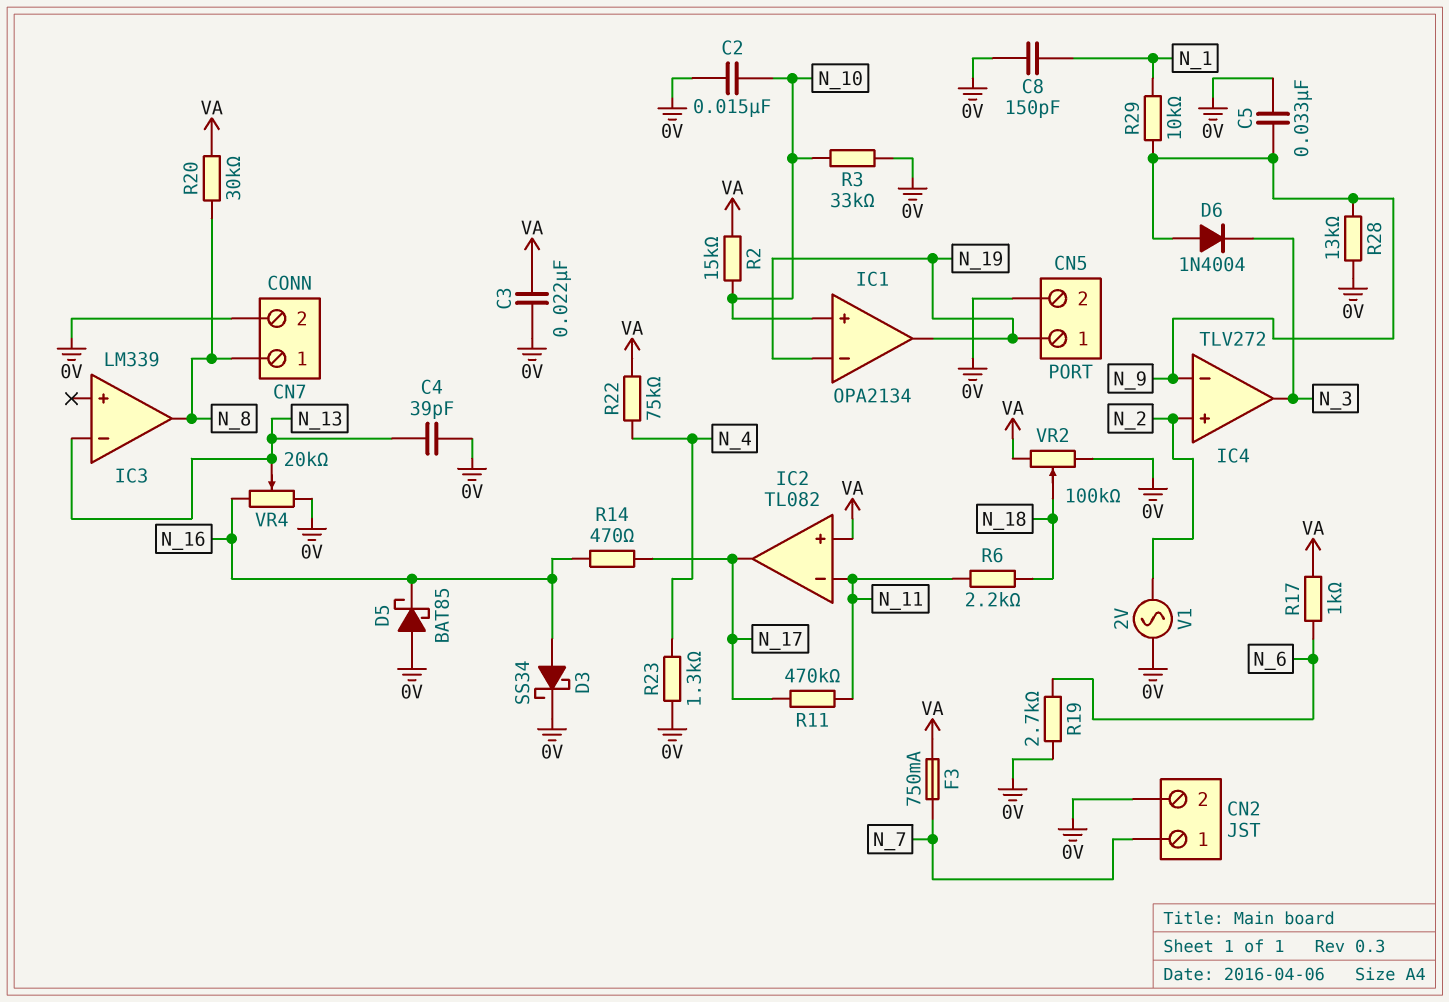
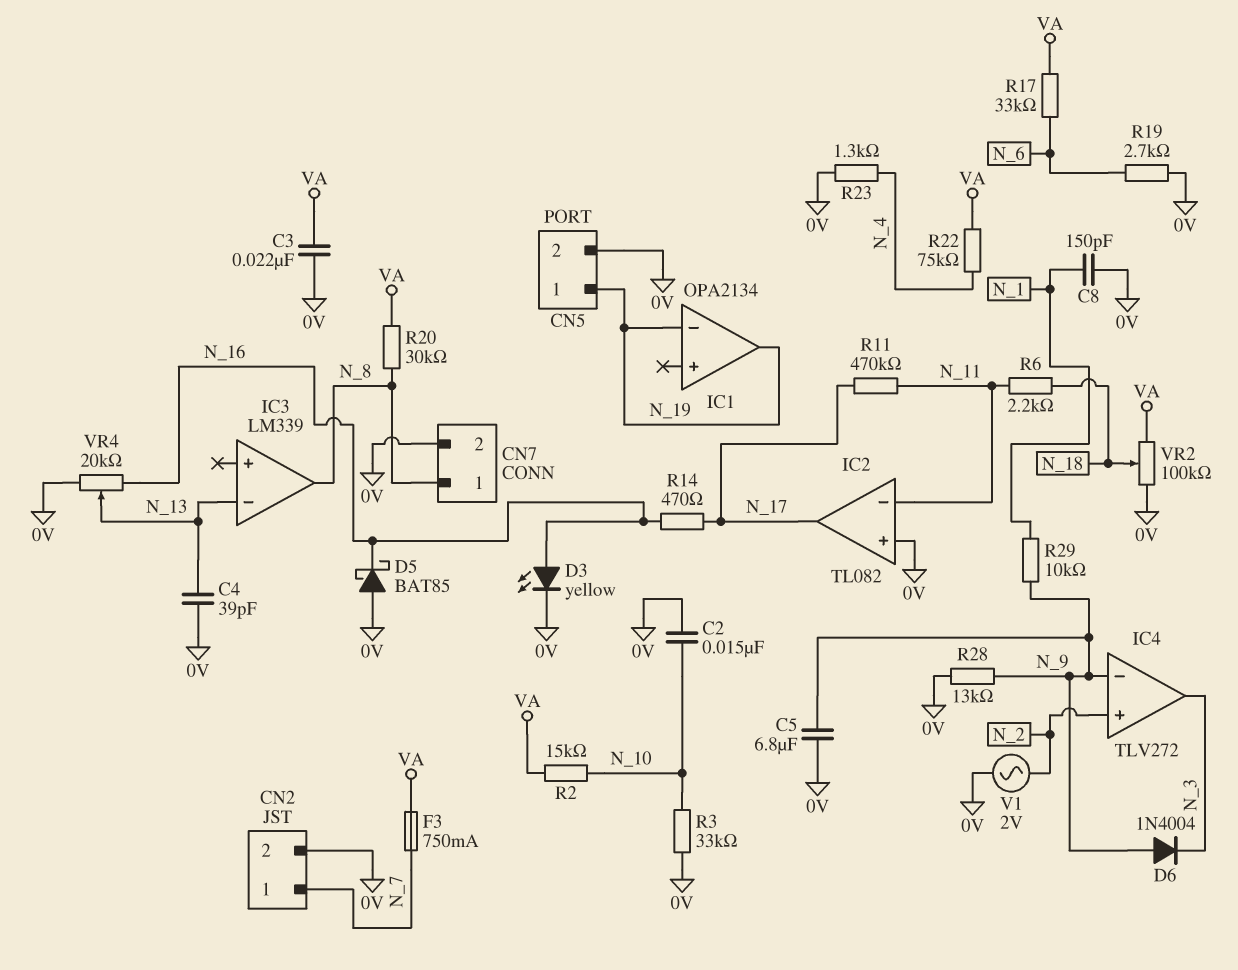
C5: 33nF (0V, N_9) -> 6.8uF (0V, N_9)
D3: schottky SS34 (A N_16, K 0V) -> LED yellow (A N_16, K 0V)
IC1 pin in+: N_10 -> none
IC2 pin in+: VA -> 0V
R17: 1k (N_6, VA) -> 33k (N_6, VA)

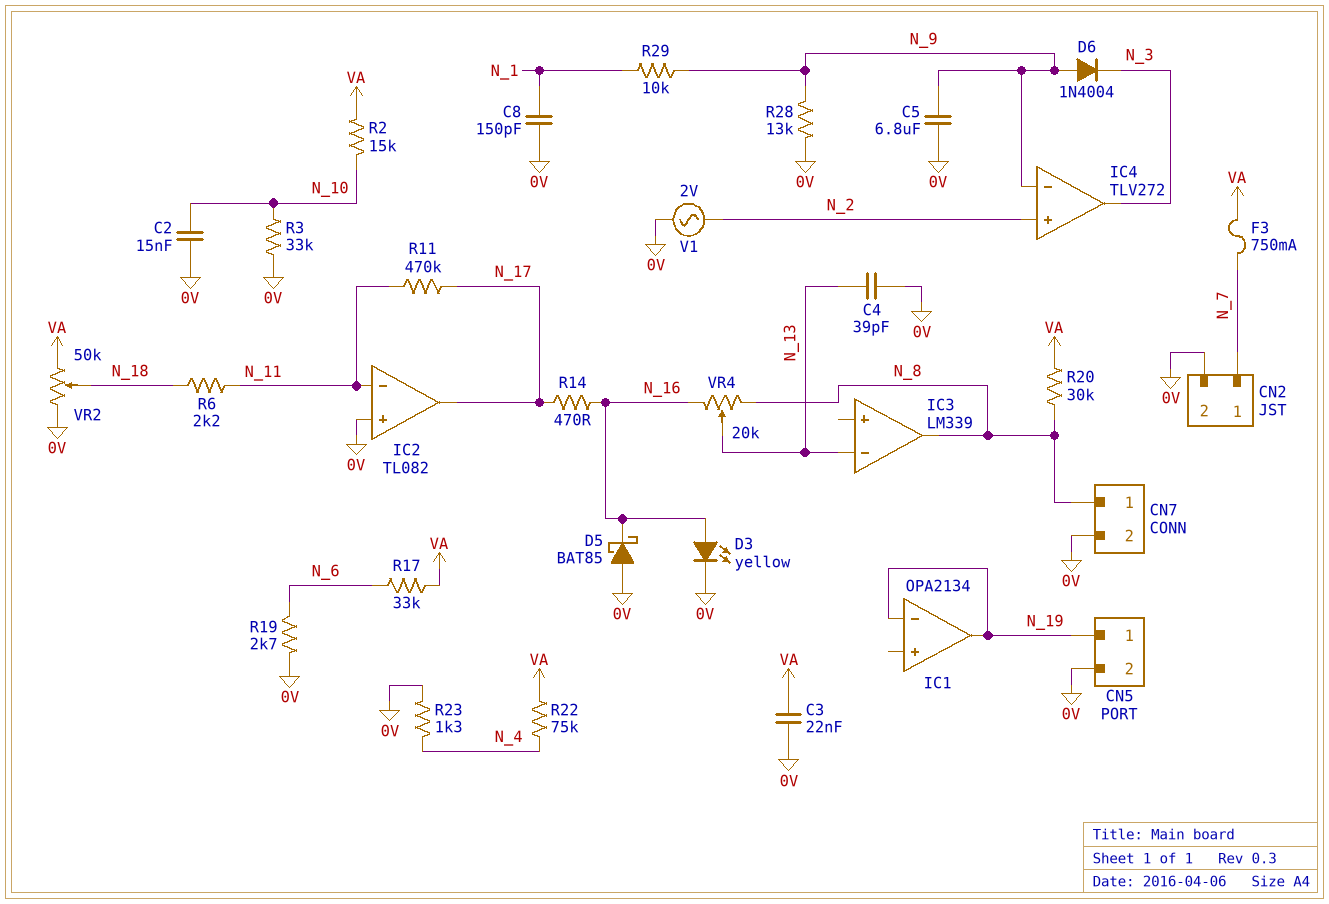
VR2: 100k (0V, VA, wiper N_18) -> 50k (0V, VA, wiper N_18)
VR4: 20k (0V, N_16, wiper N_13) -> 20k (N_8, N_16, wiper N_13)

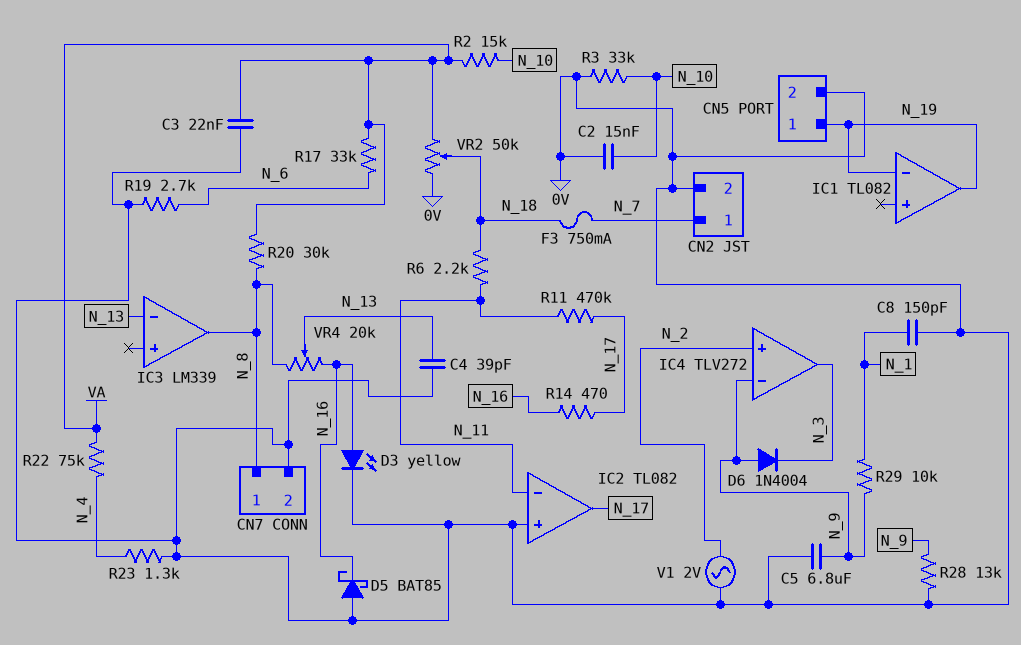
F3: 750mA (N_7, VA) -> 750mA (N_7, N_18)
IC1: OPA2134 -> TL082

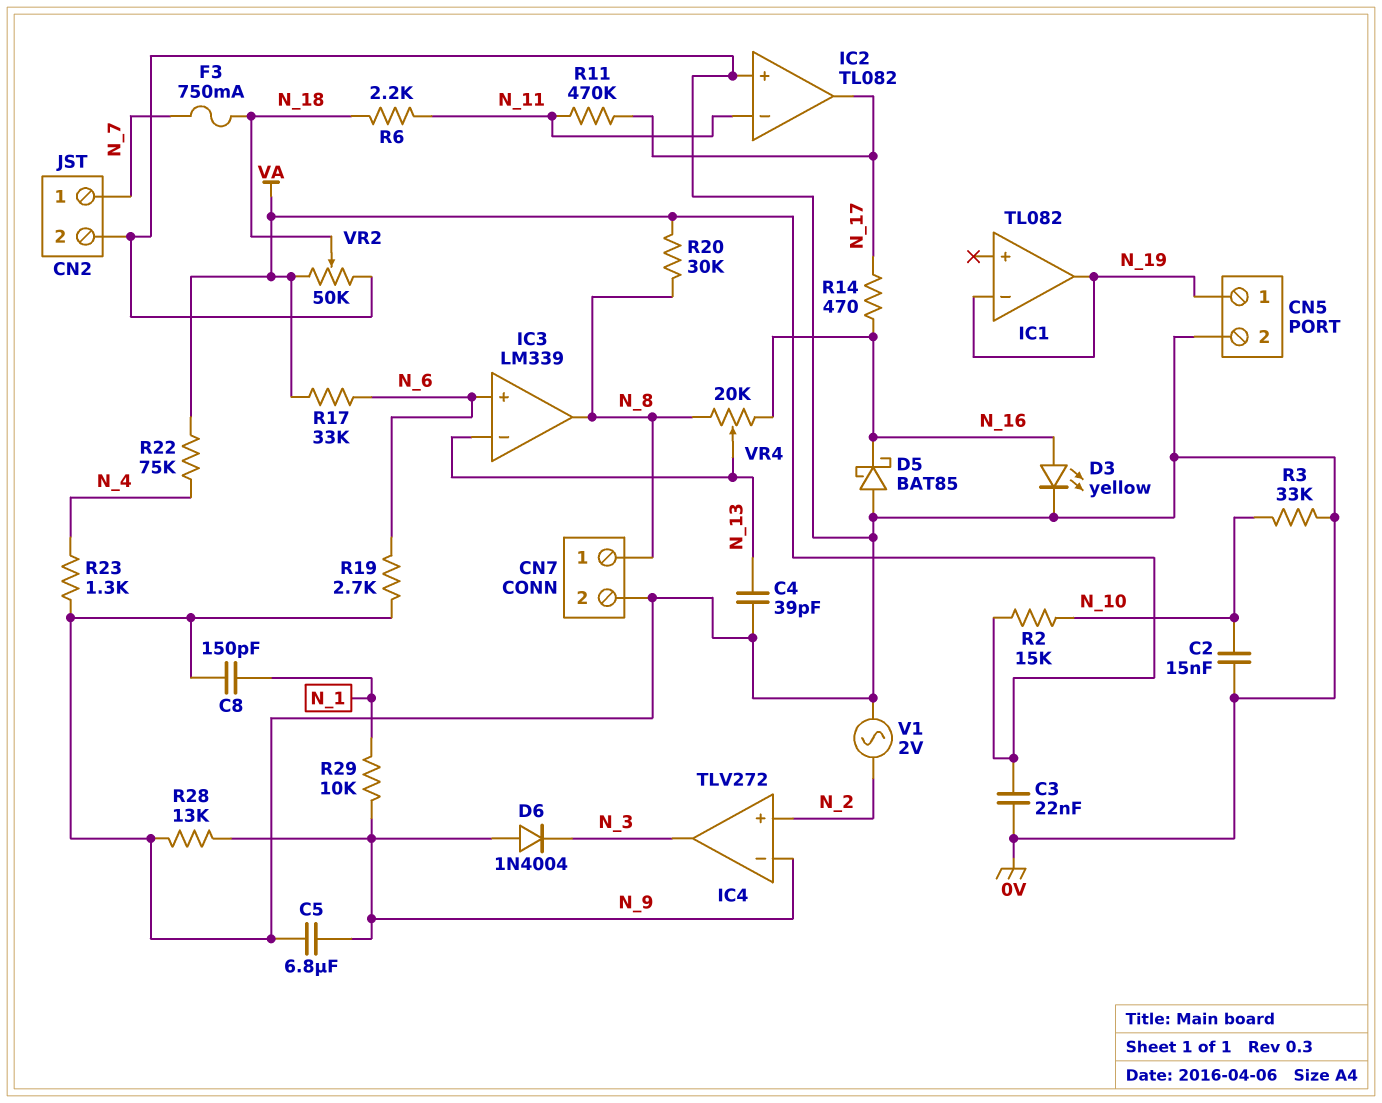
IC3 pin in+: none -> N_6

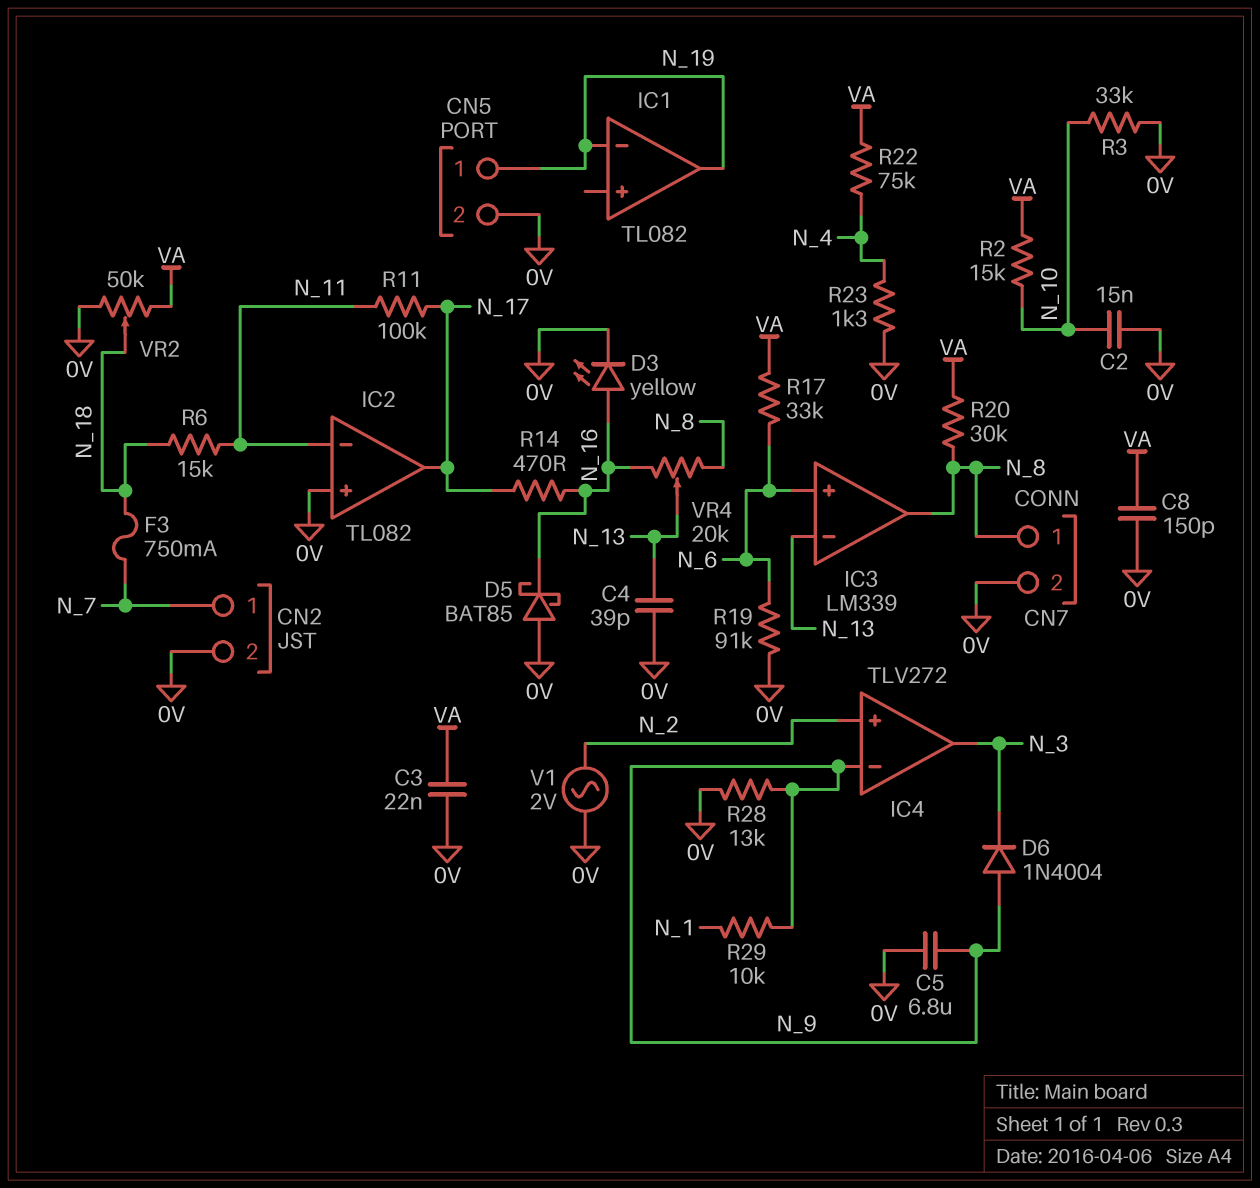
C8: 150pF (0V, N_1) -> 150pF (0V, VA)
R6: 2.2k (N_11, N_18) -> 15k (N_11, N_18)
R11: 470k (N_11, N_17) -> 100k (N_11, N_17)
R19: 2.7k (0V, N_6) -> 91k (0V, N_6)

